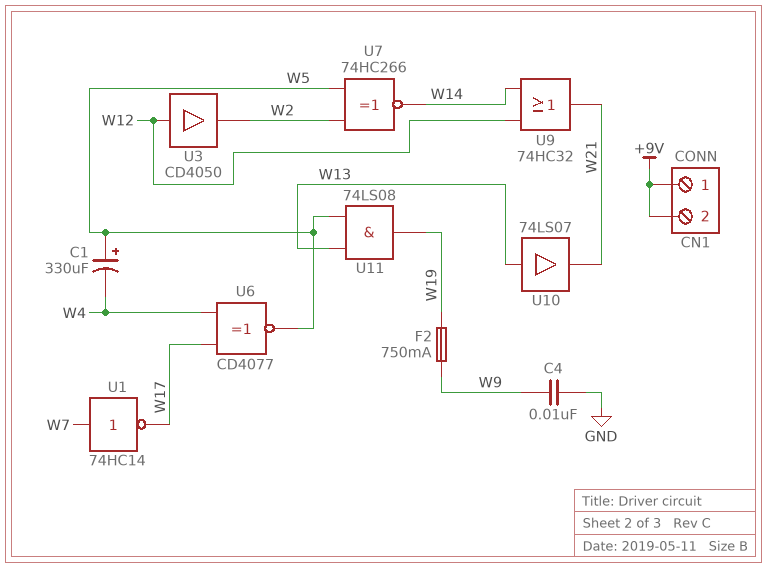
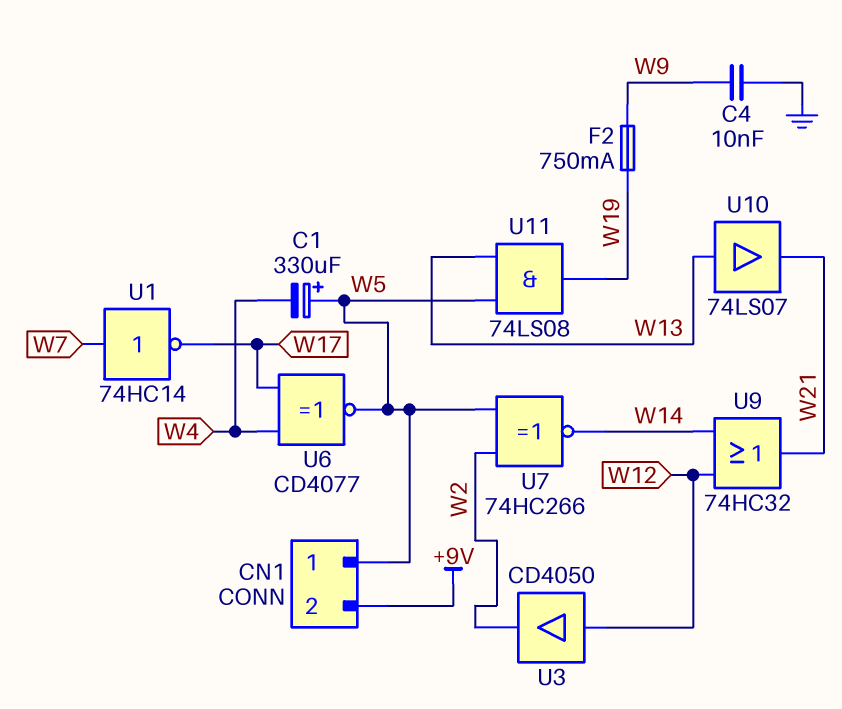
CN1 pin 1: +9V -> W5

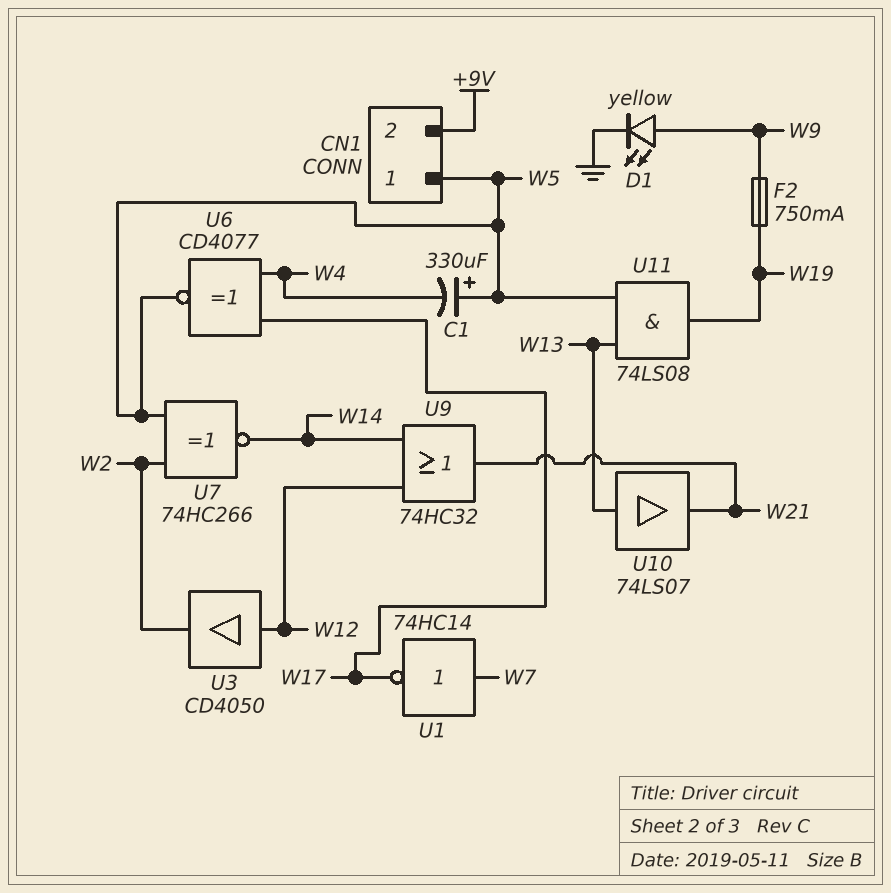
C4: 10nF (GND, W9) -> none
D1: none -> LED yellow (A W9, K GND)

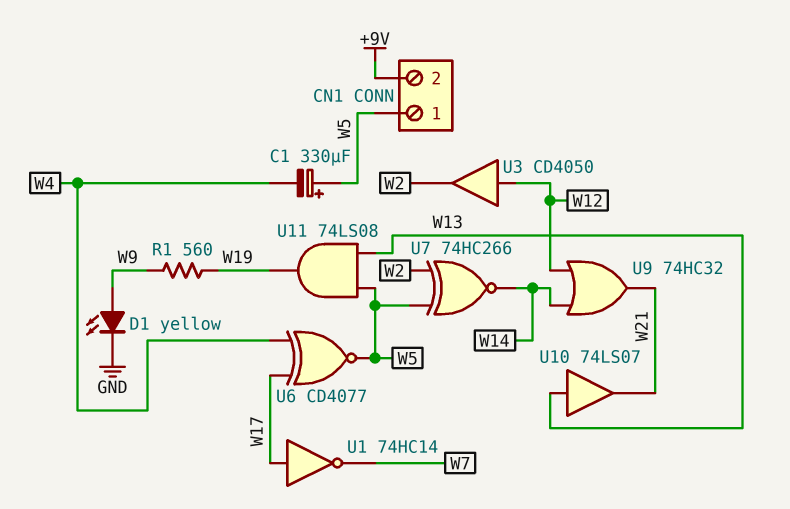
F2: 750mA (W9, W19) -> none
R1: none -> 560 (W9, W19)
U1: NOT 74HC14 (in W7, out W17) -> NOT 74HC14 (in W17, out W7)

